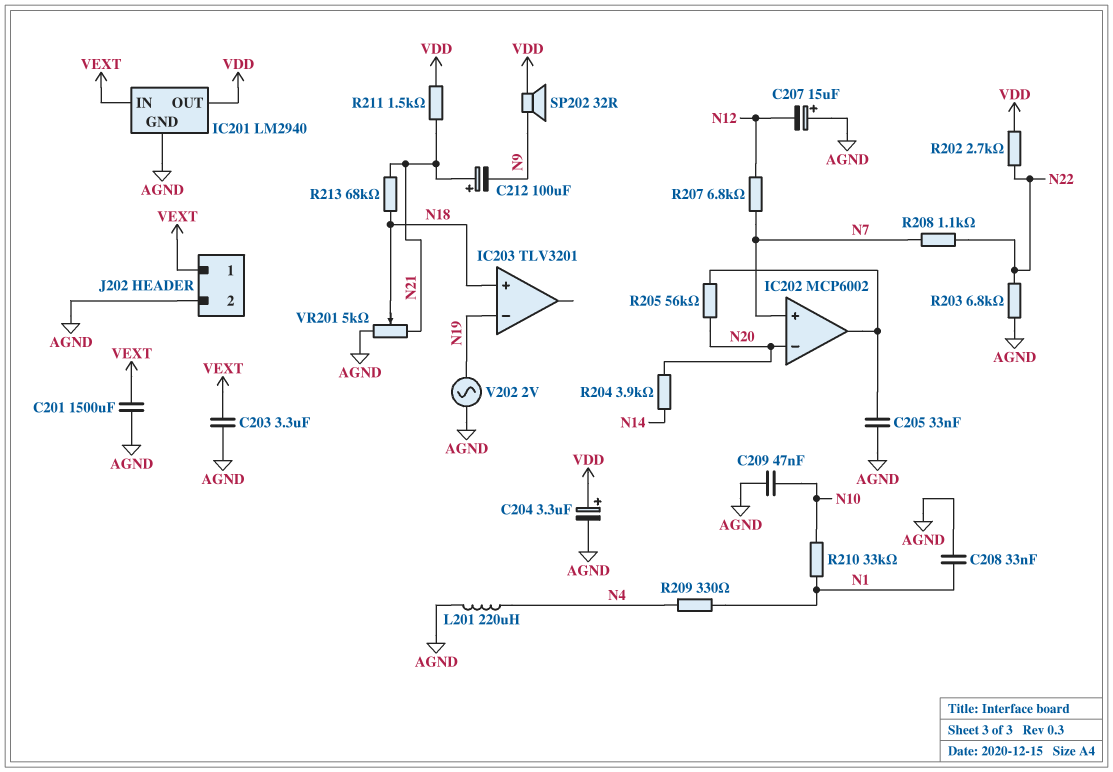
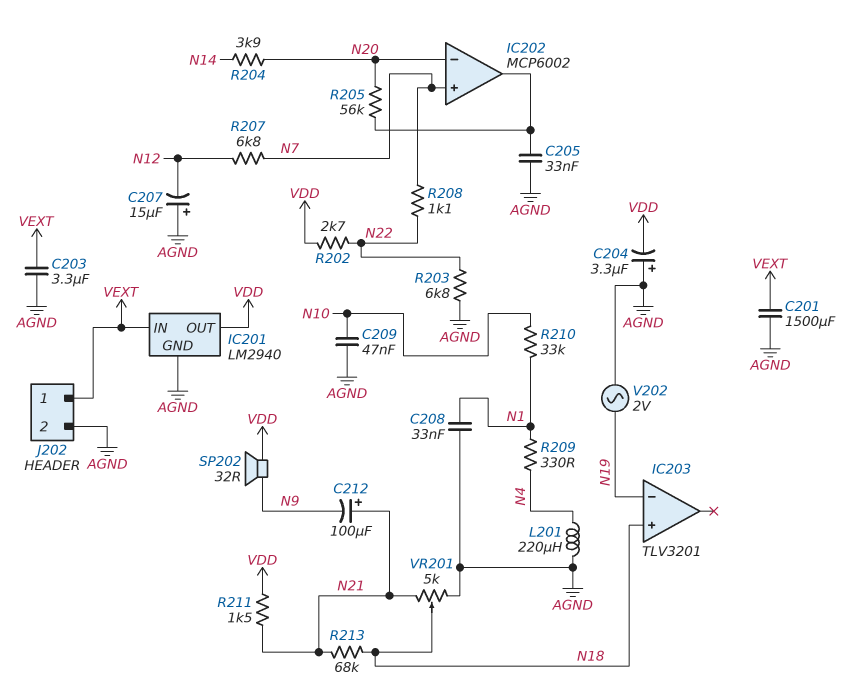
C204: 3.3uF (plus VDD, minus AGND) -> 3.3uF (plus AGND, minus VDD)

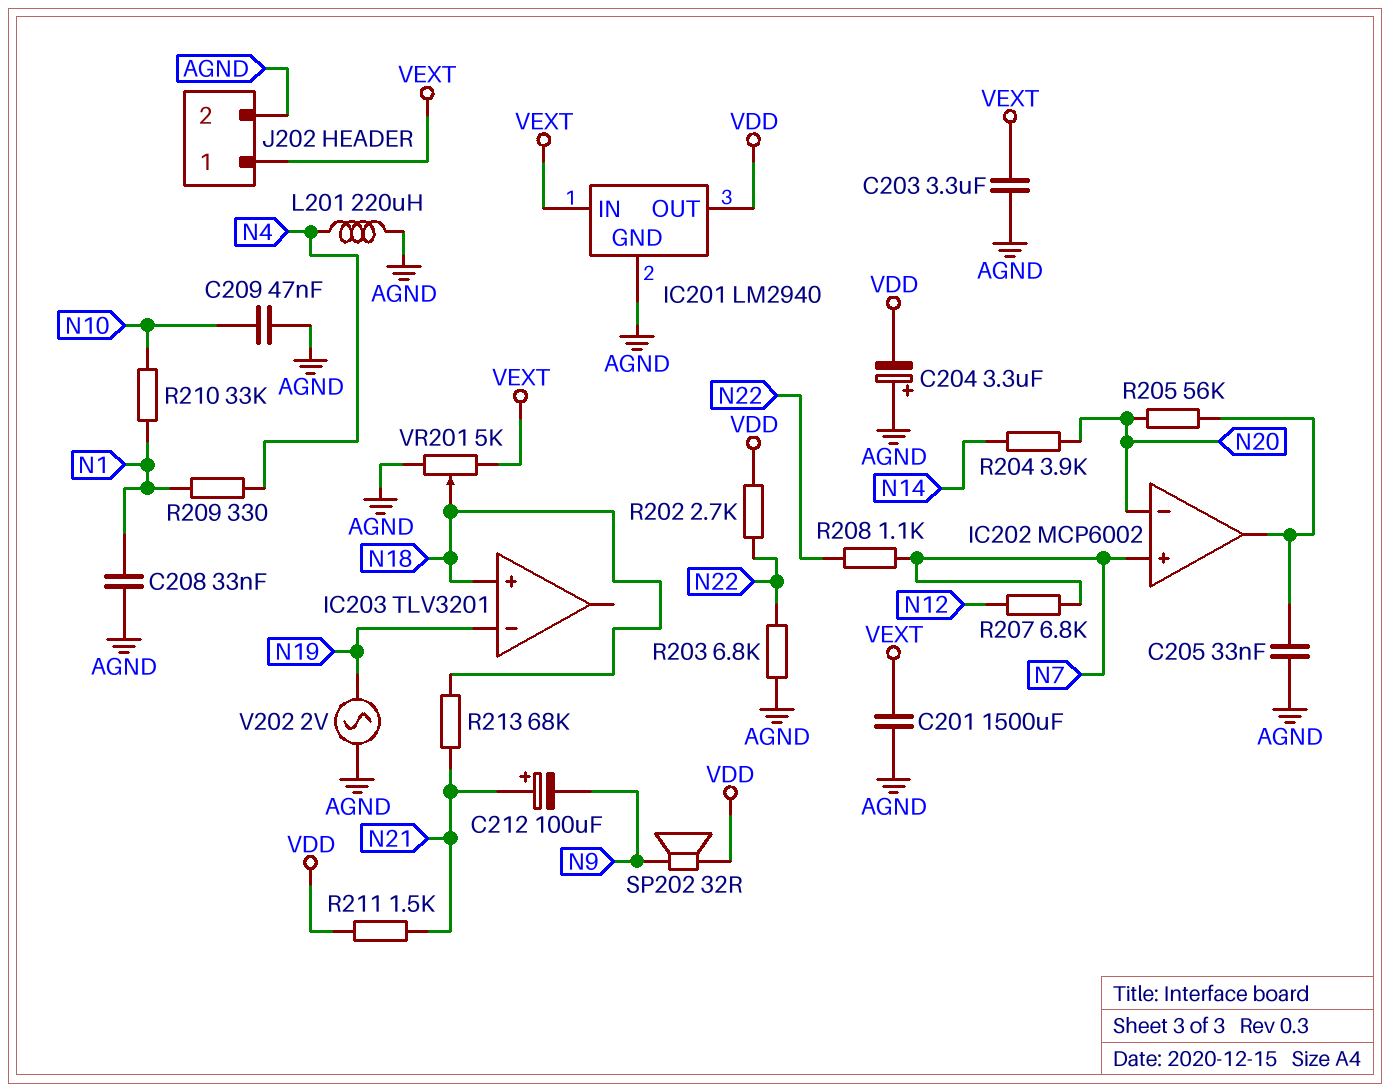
C207: 15uF (plus AGND, minus N12) -> none
VR201: 5k (AGND, N21, wiper N18) -> 5k (AGND, VEXT, wiper N18)

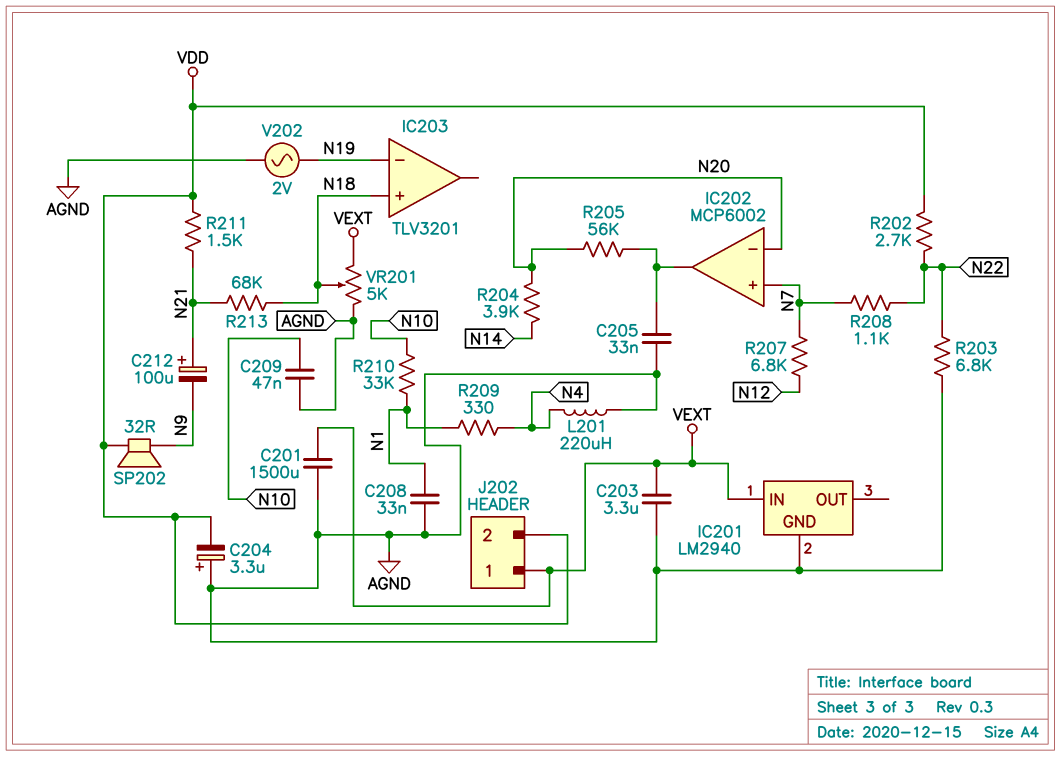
IC201 pin OUT: VDD -> none
J202 pin 2: AGND -> VDD

